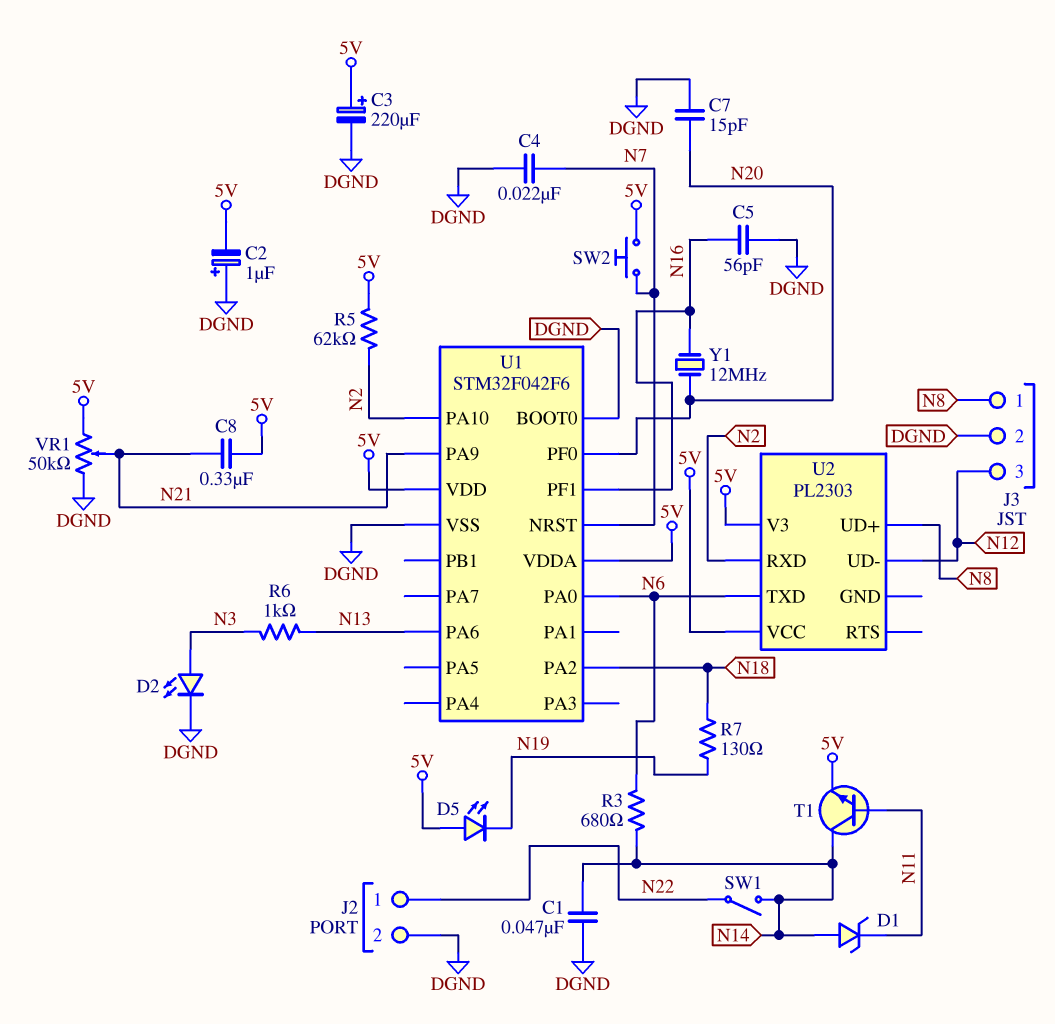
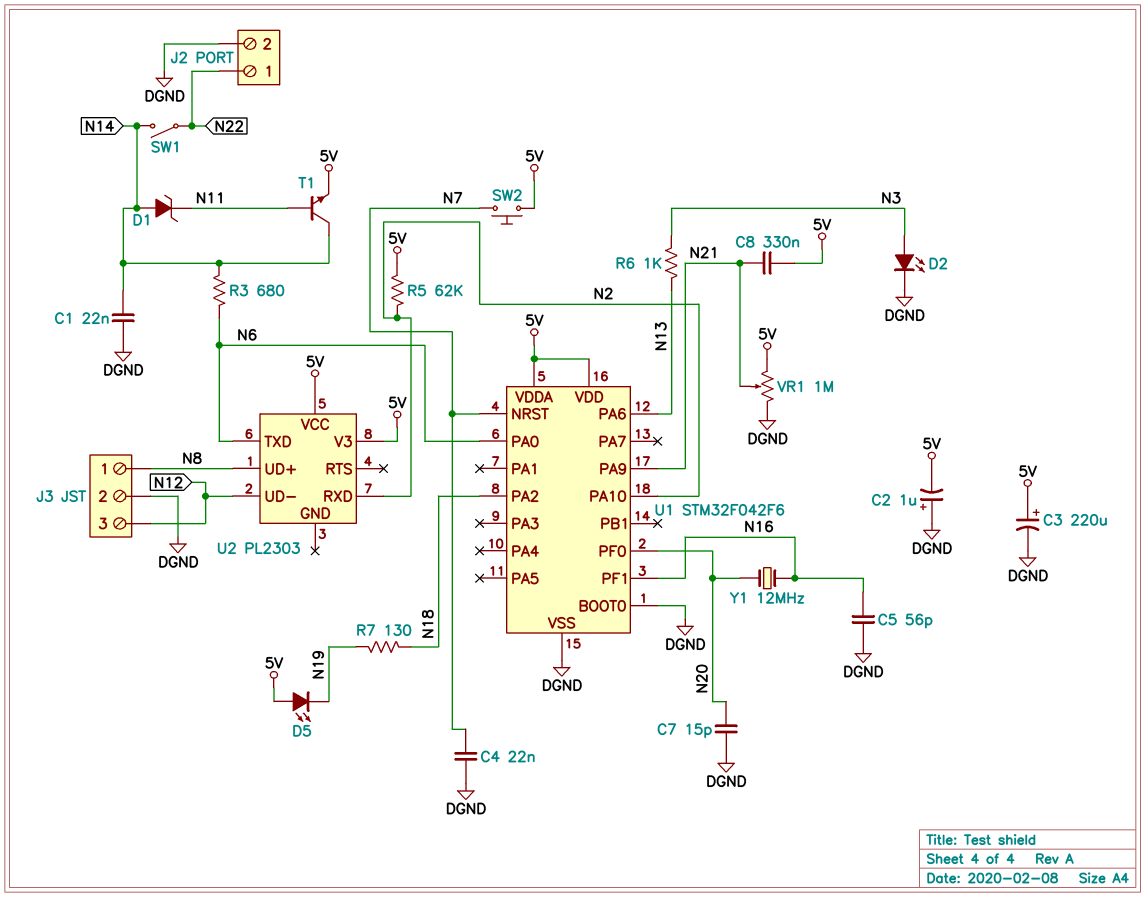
C1: 47nF (DGND, N14) -> 22nF (DGND, N14)
VR1: 50k (5V, DGND, wiper N21) -> 1M (5V, DGND, wiper N21)

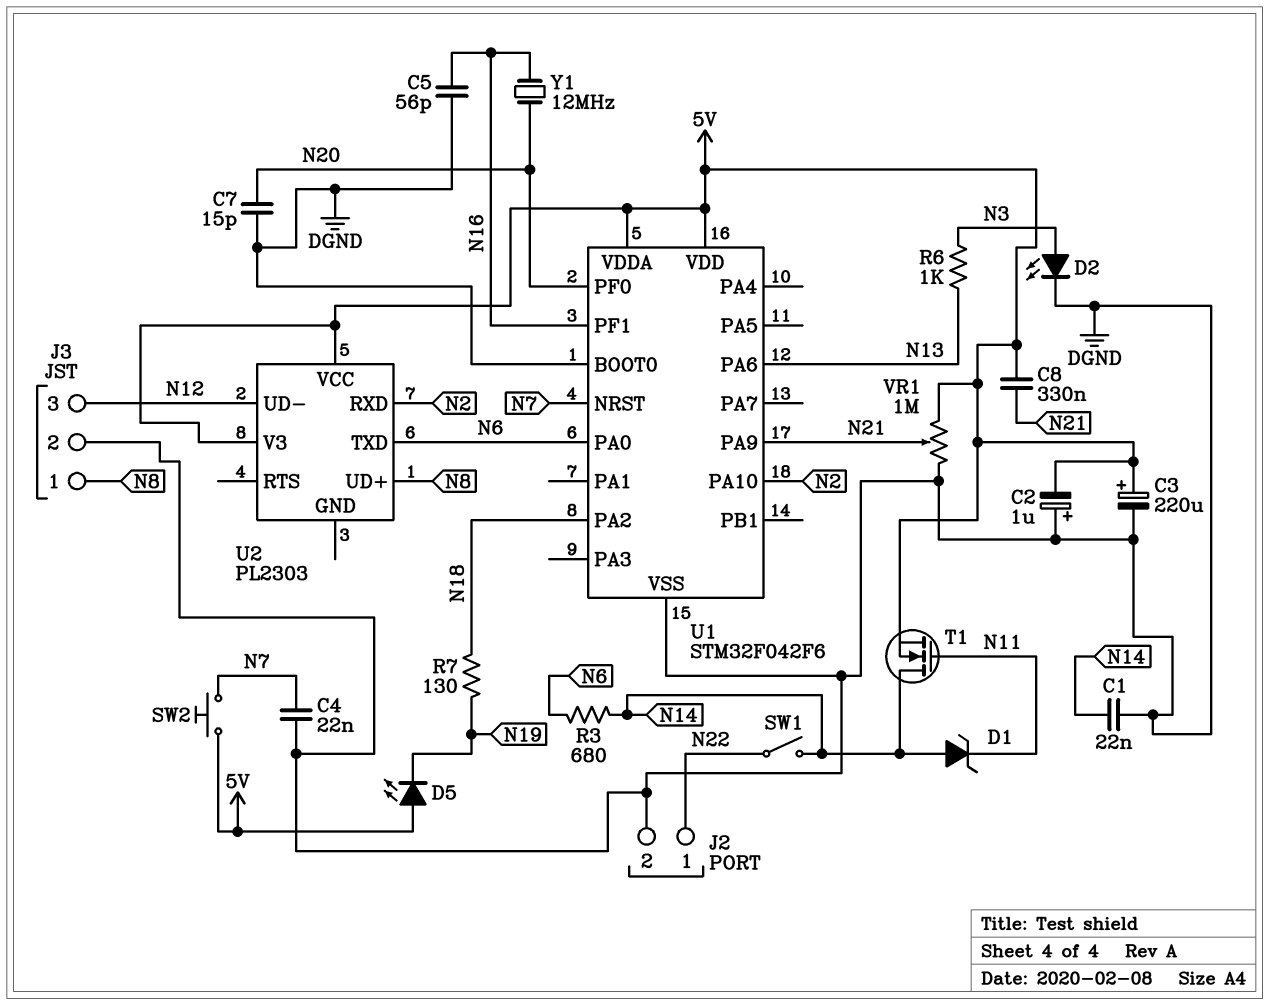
R5: 62k (5V, N2) -> none
T1: NPN (B N11, C N14, E 5V) -> NMOS (G N11, D N14, S 5V)

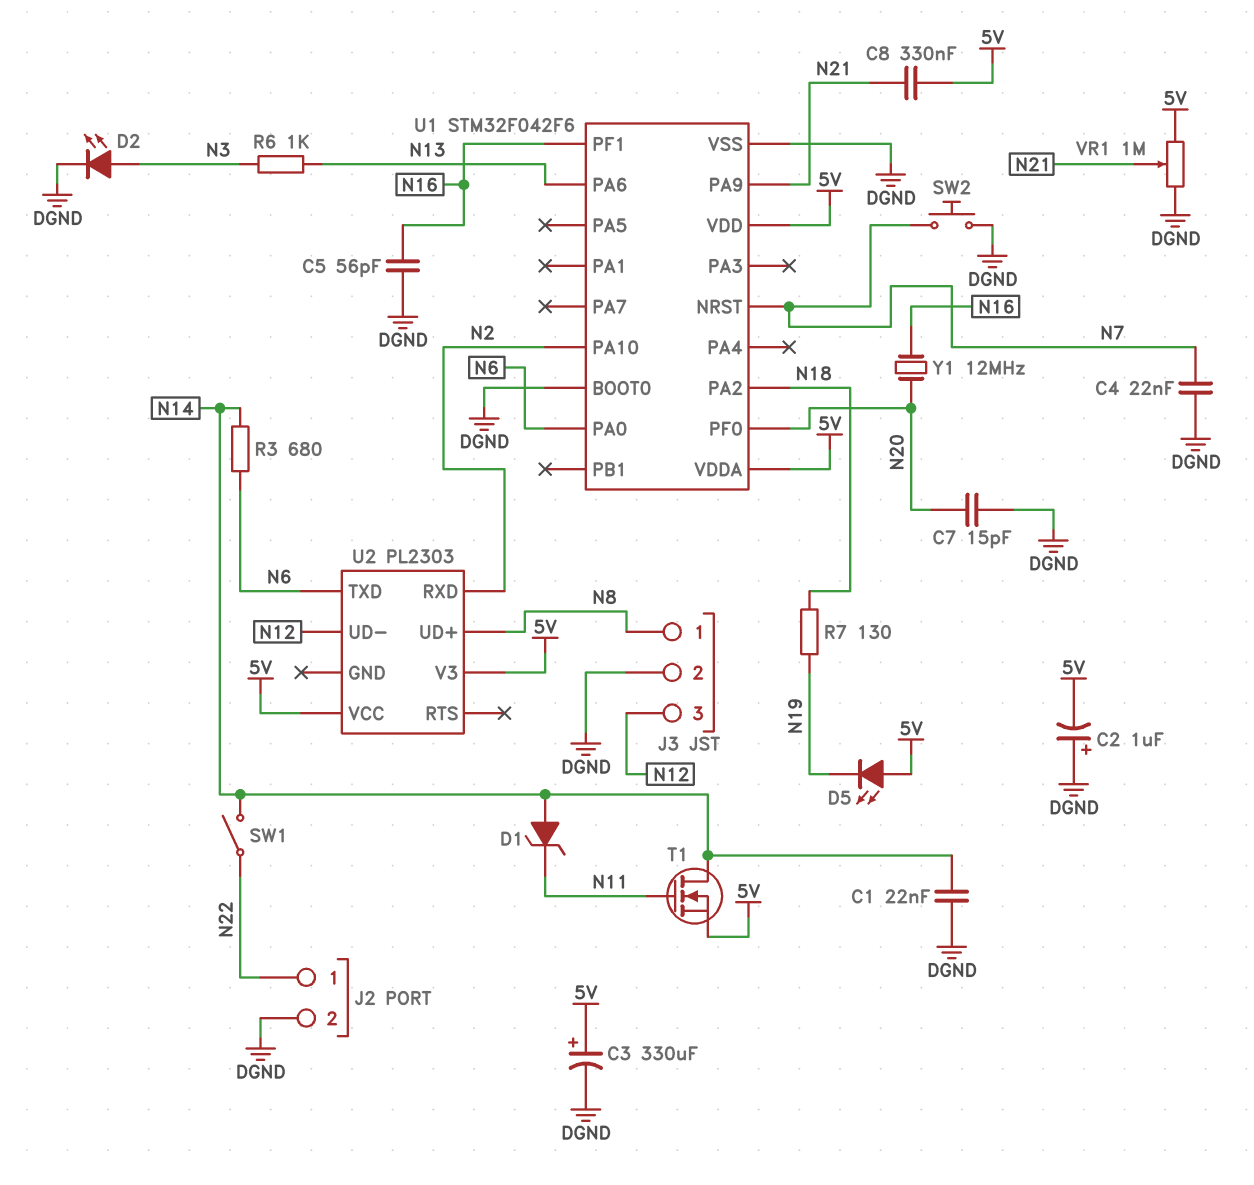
C3: 220uF (plus 5V, minus DGND) -> 330uF (plus 5V, minus DGND)
SW2: button (5V, N7) -> button (DGND, N7)

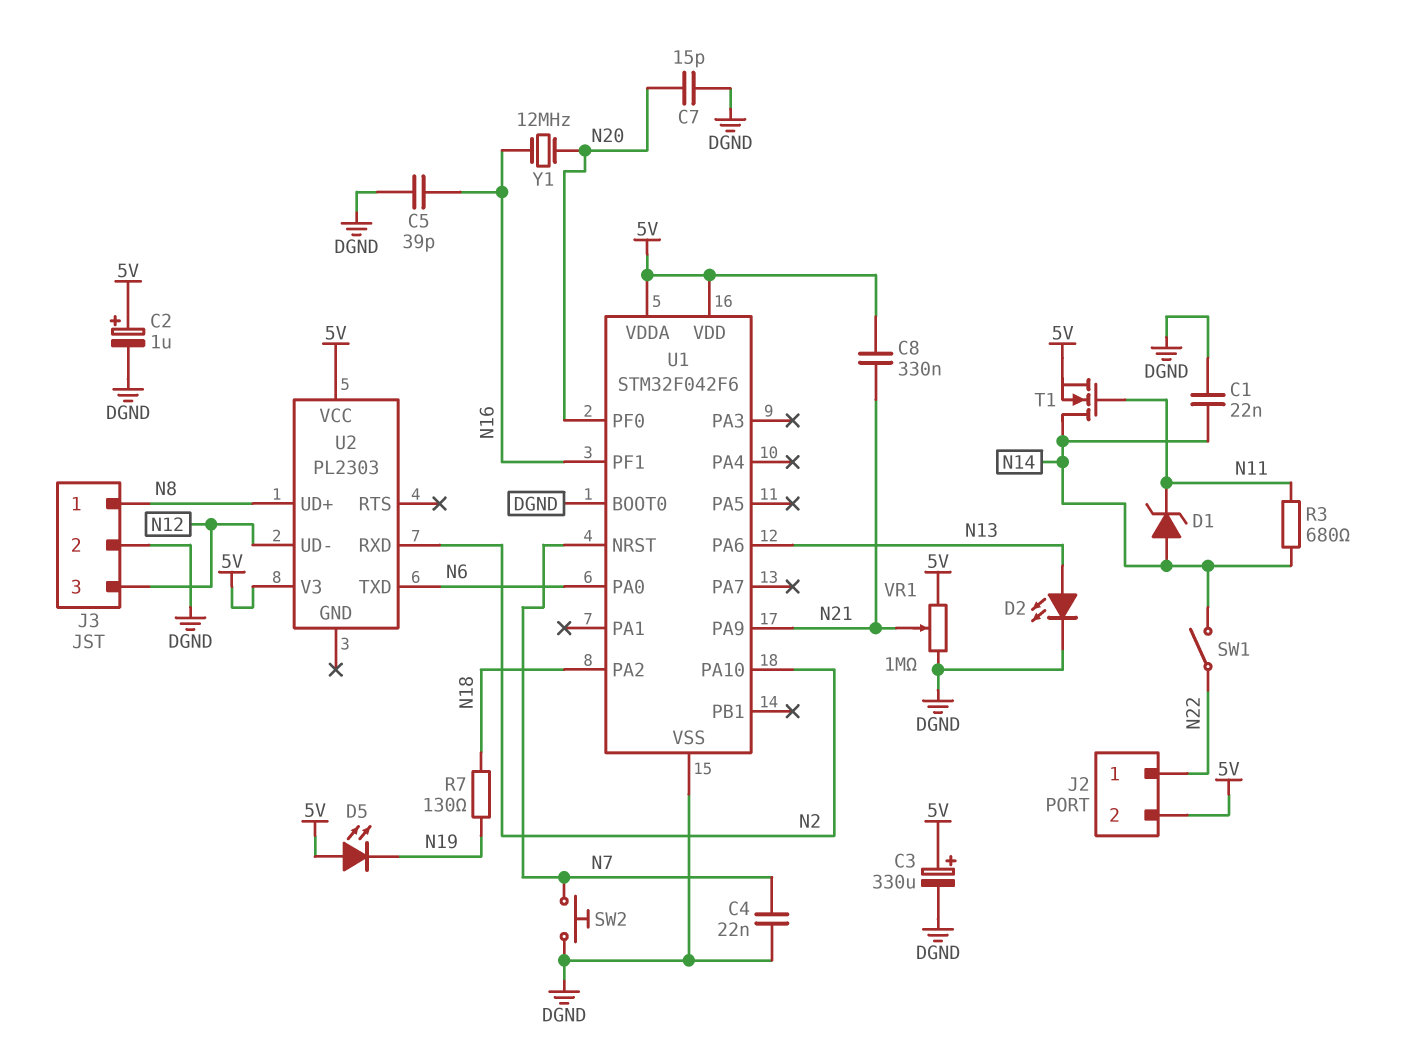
C2: 1uF (plus DGND, minus 5V) -> 1uF (plus 5V, minus DGND)
C5: 56pF (DGND, N16) -> 39pF (DGND, N16)
D2: LED (A N3, K DGND) -> LED (A N13, K DGND)
J2 pin 2: DGND -> 5V
R3: 680 (N6, N14) -> 680 (N11, N14)
R6: 1k (N3, N13) -> none

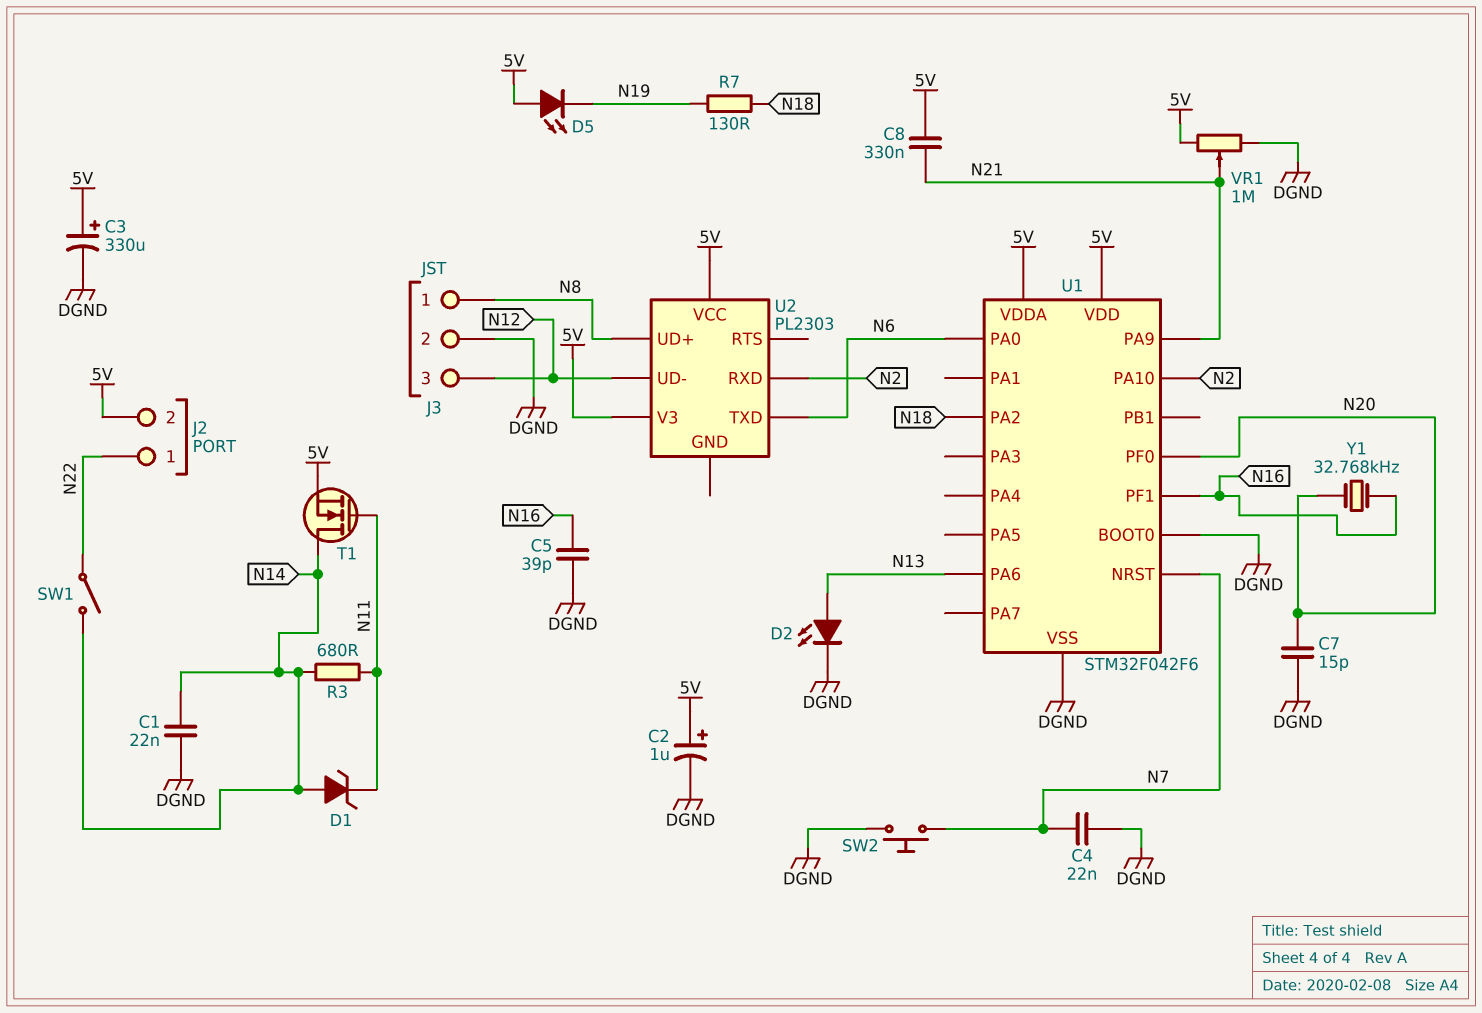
Y1: 12MHz (N16, N20) -> 32.768kHz (N16, N20)

